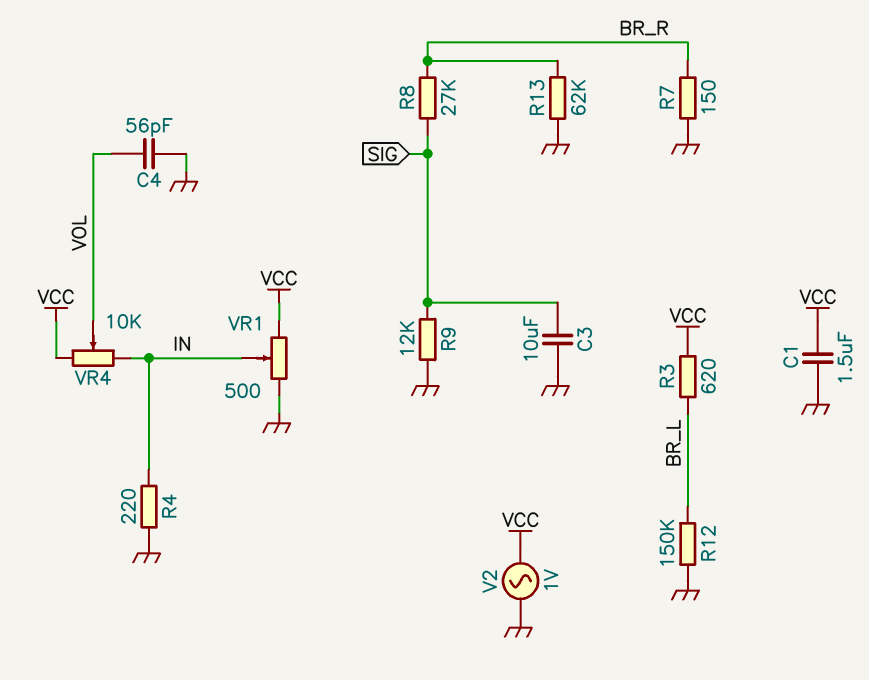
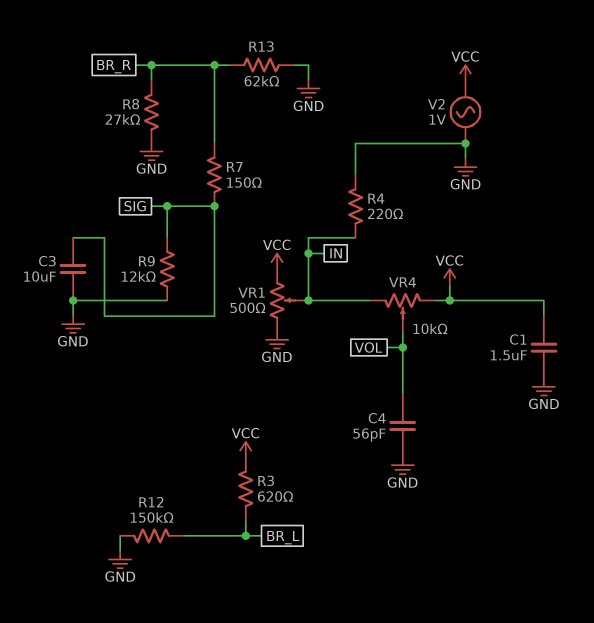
R7: 150 (BR_R, GND) -> 150 (BR_R, SIG)
R8: 27k (BR_R, SIG) -> 27k (BR_R, GND)

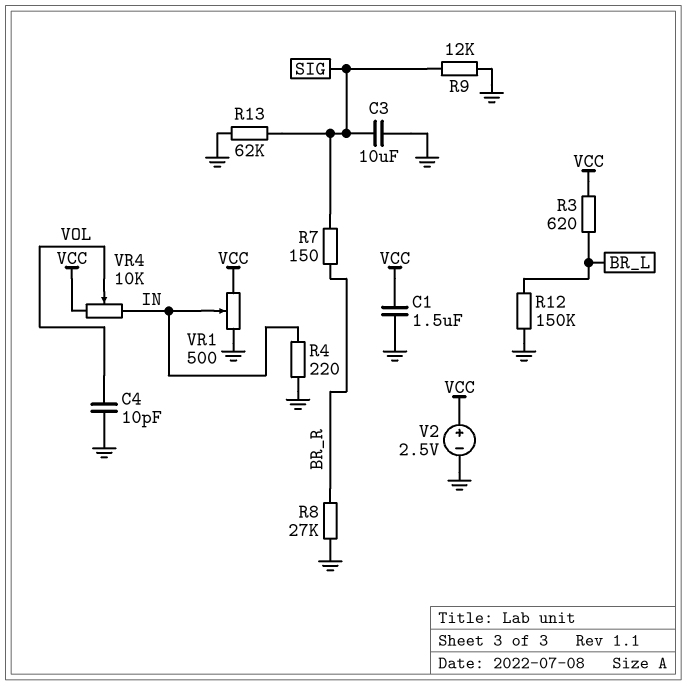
C4: 56pF (GND, VOL) -> 10pF (GND, VOL)
R13: 62k (BR_R, GND) -> 62k (GND, SIG)
V2: AC 1V (GND, VCC) -> 2.5V (plus VCC, minus GND)

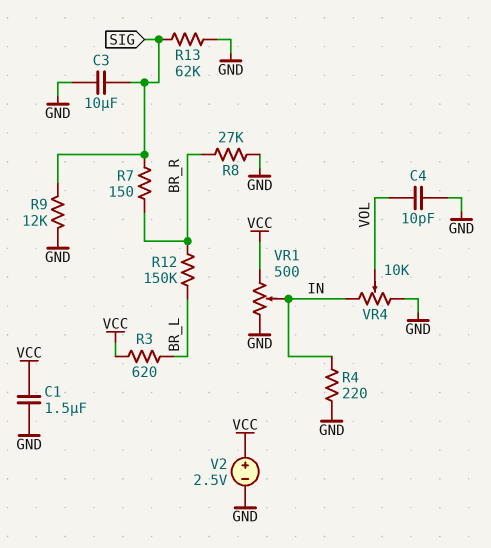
R12: 150k (BR_L, GND) -> 150k (BR_L, BR_R)
VR4: 10k (IN, VCC, wiper VOL) -> 10k (GND, IN, wiper VOL)

